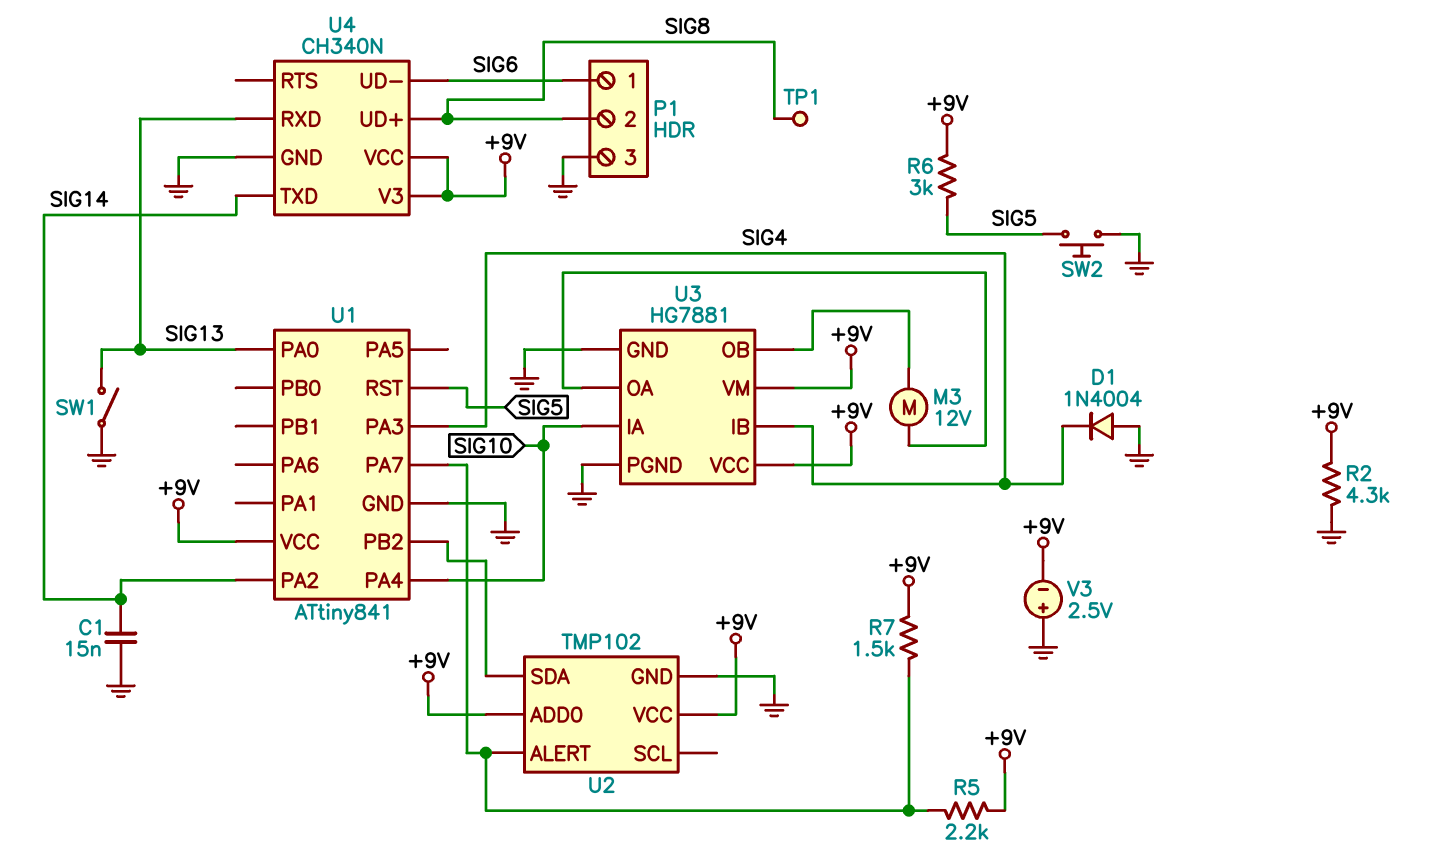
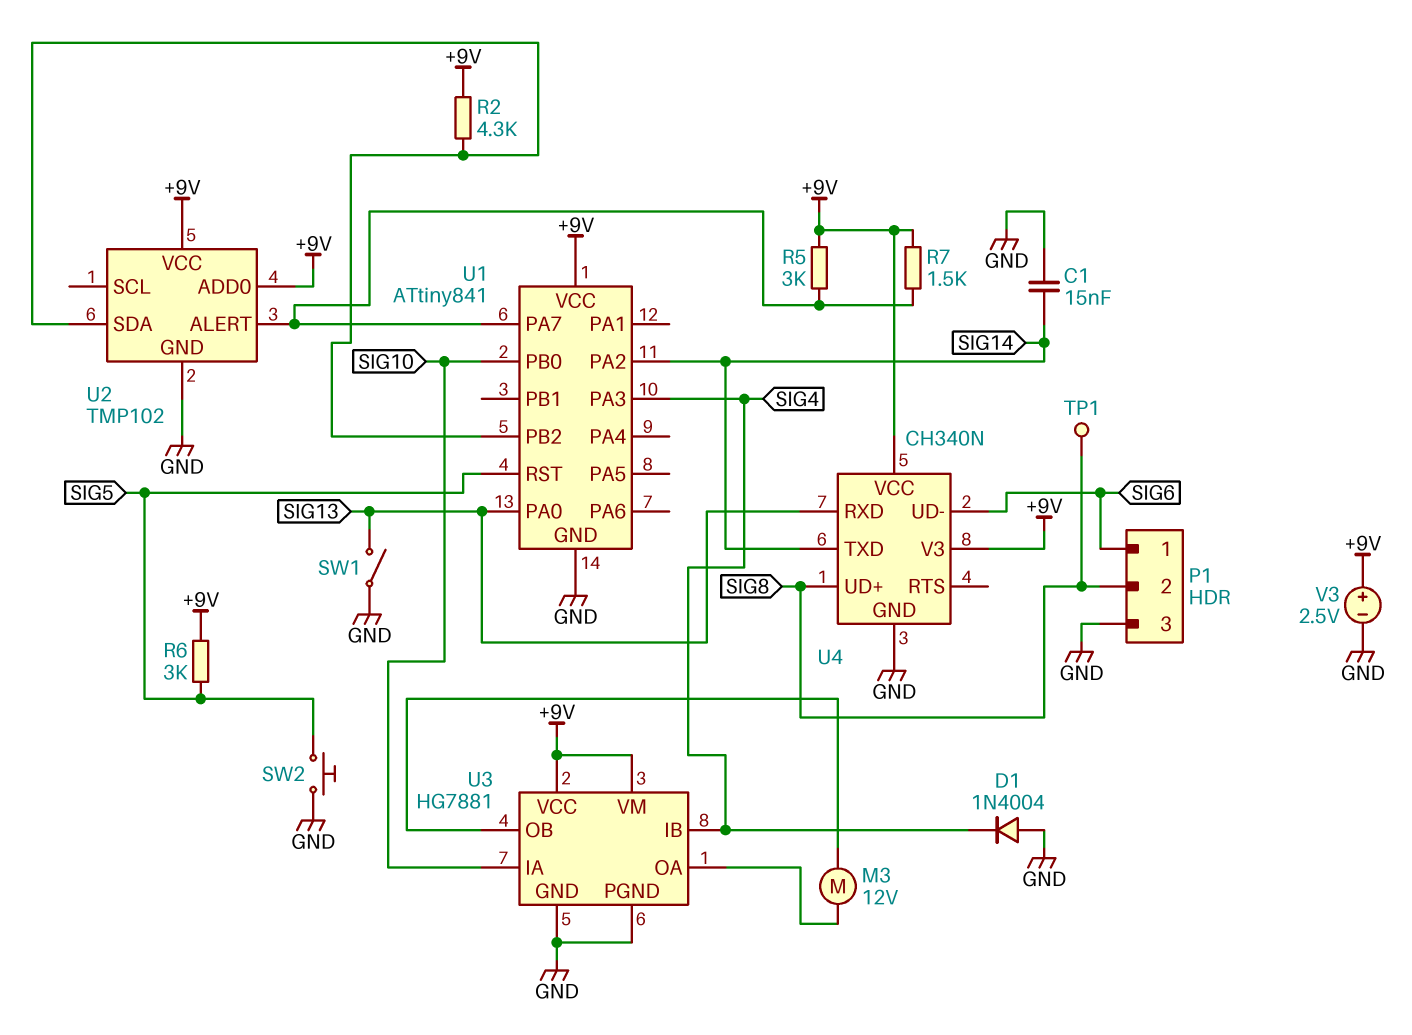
R2: 4.3k (+9V, GND) -> 4.3k (+9V, U1/PB2)
R5: 2.2k (+9V, U1/PA7) -> 3k (+9V, U1/PA7)
U1 pin PA4: SIG10 -> none
U1 pin PB0: none -> SIG10
V3: 2.5V (plus GND, minus +9V) -> 2.5V (plus +9V, minus GND)

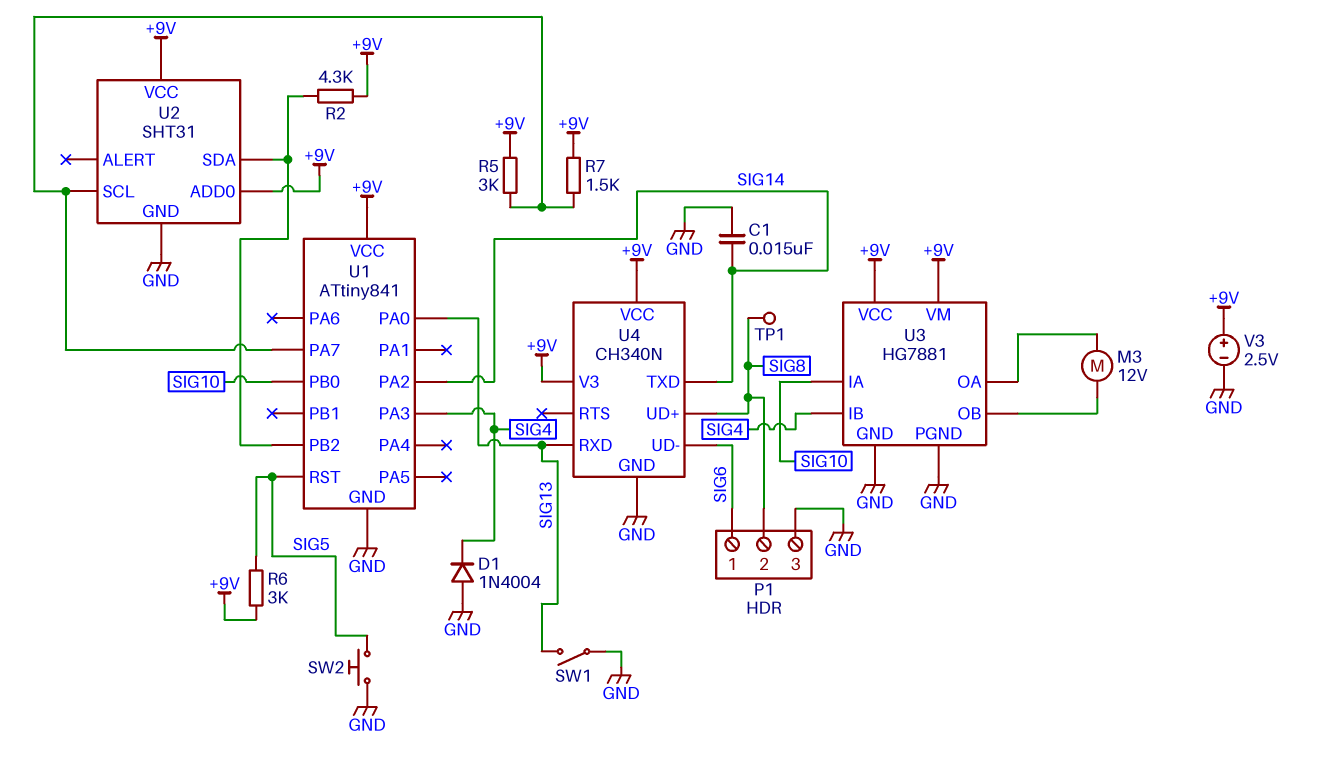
U2: TMP102 -> SHT31
U2 pin ALERT: U1/PA7 -> none
U2 pin SCL: none -> U1/PA7

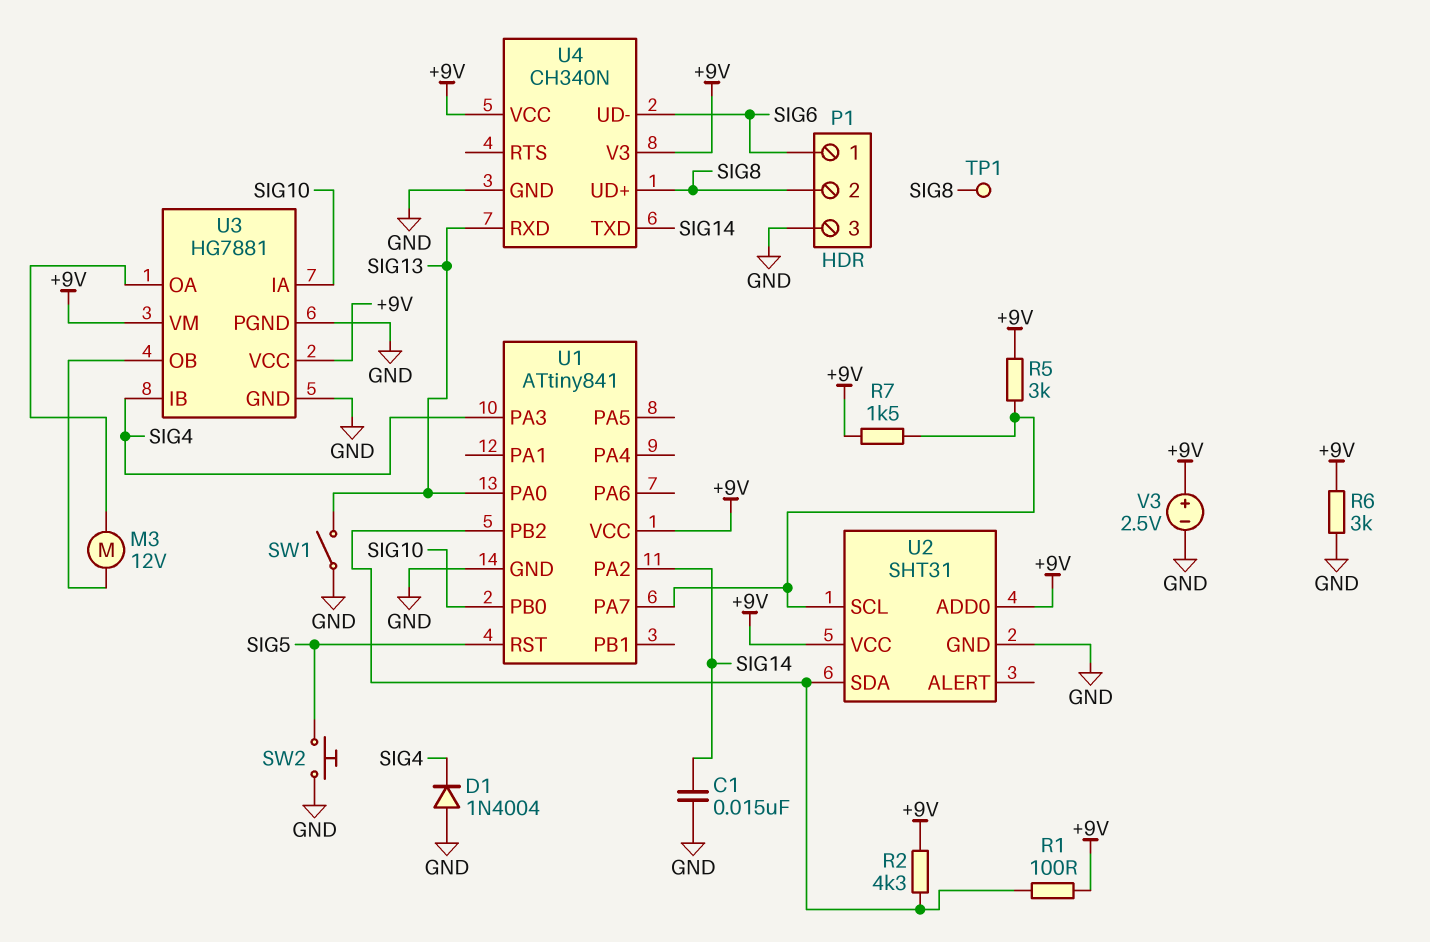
R1: none -> 100 (+9V, U1/PB2)
R6: 3k (+9V, SIG5) -> 3k (+9V, GND)

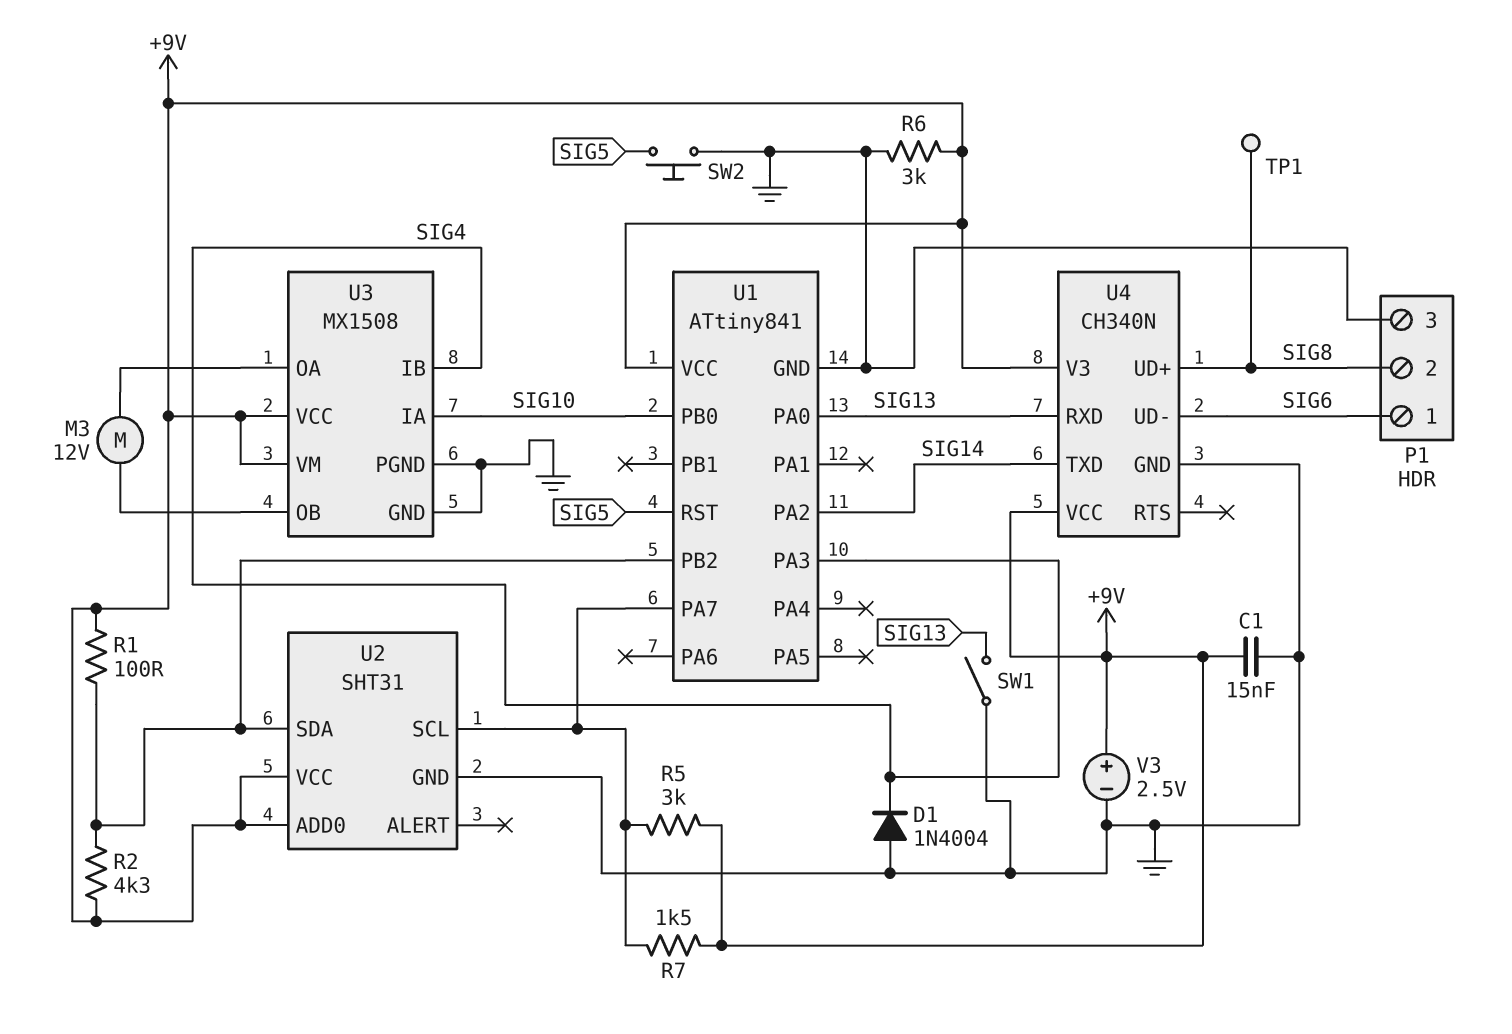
C1: 15nF (GND, SIG14) -> 15nF (+9V, GND)
U3: HG7881 -> MX1508

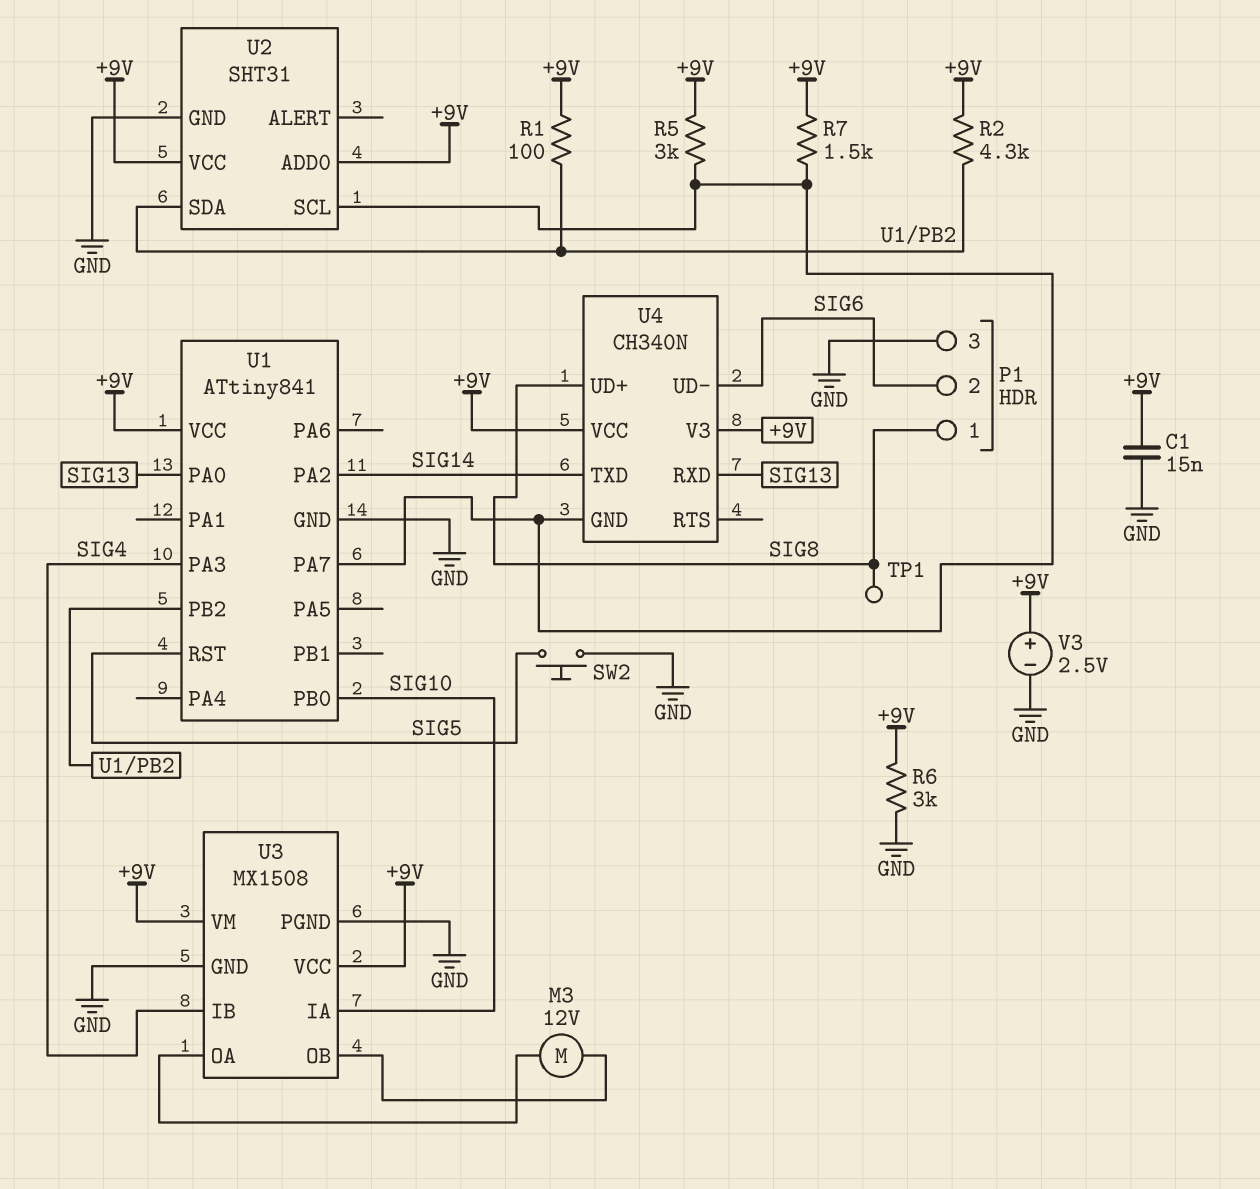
D1: diode 1N4004 (A GND, K SIG4) -> none
P1 pin 1: SIG6 -> SIG8
P1 pin 2: SIG8 -> SIG6
SW1: switch (GND, SIG13) -> none
U4 pin GND: GND -> U1/PA7

